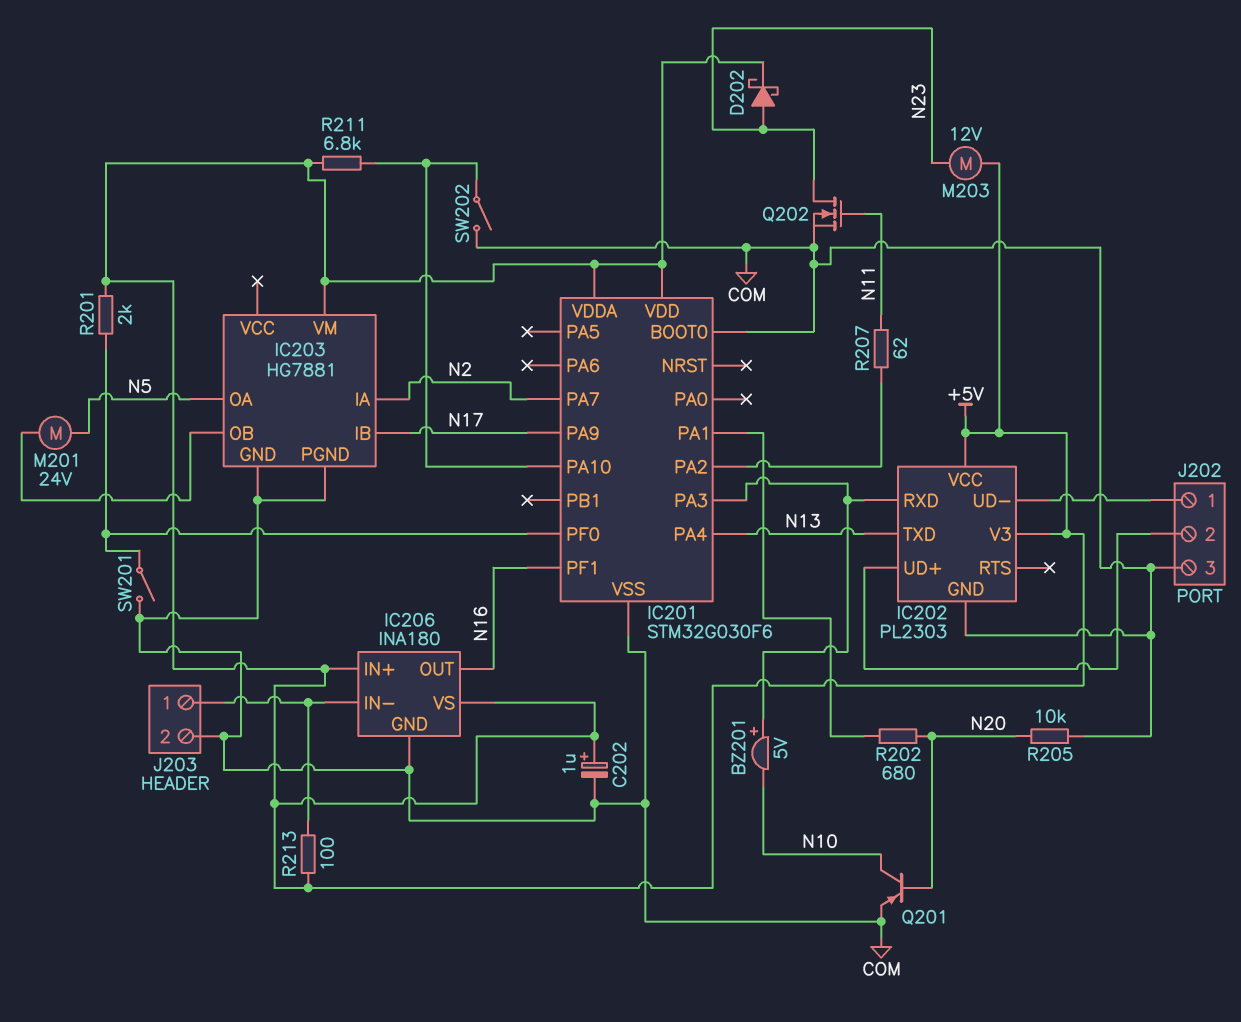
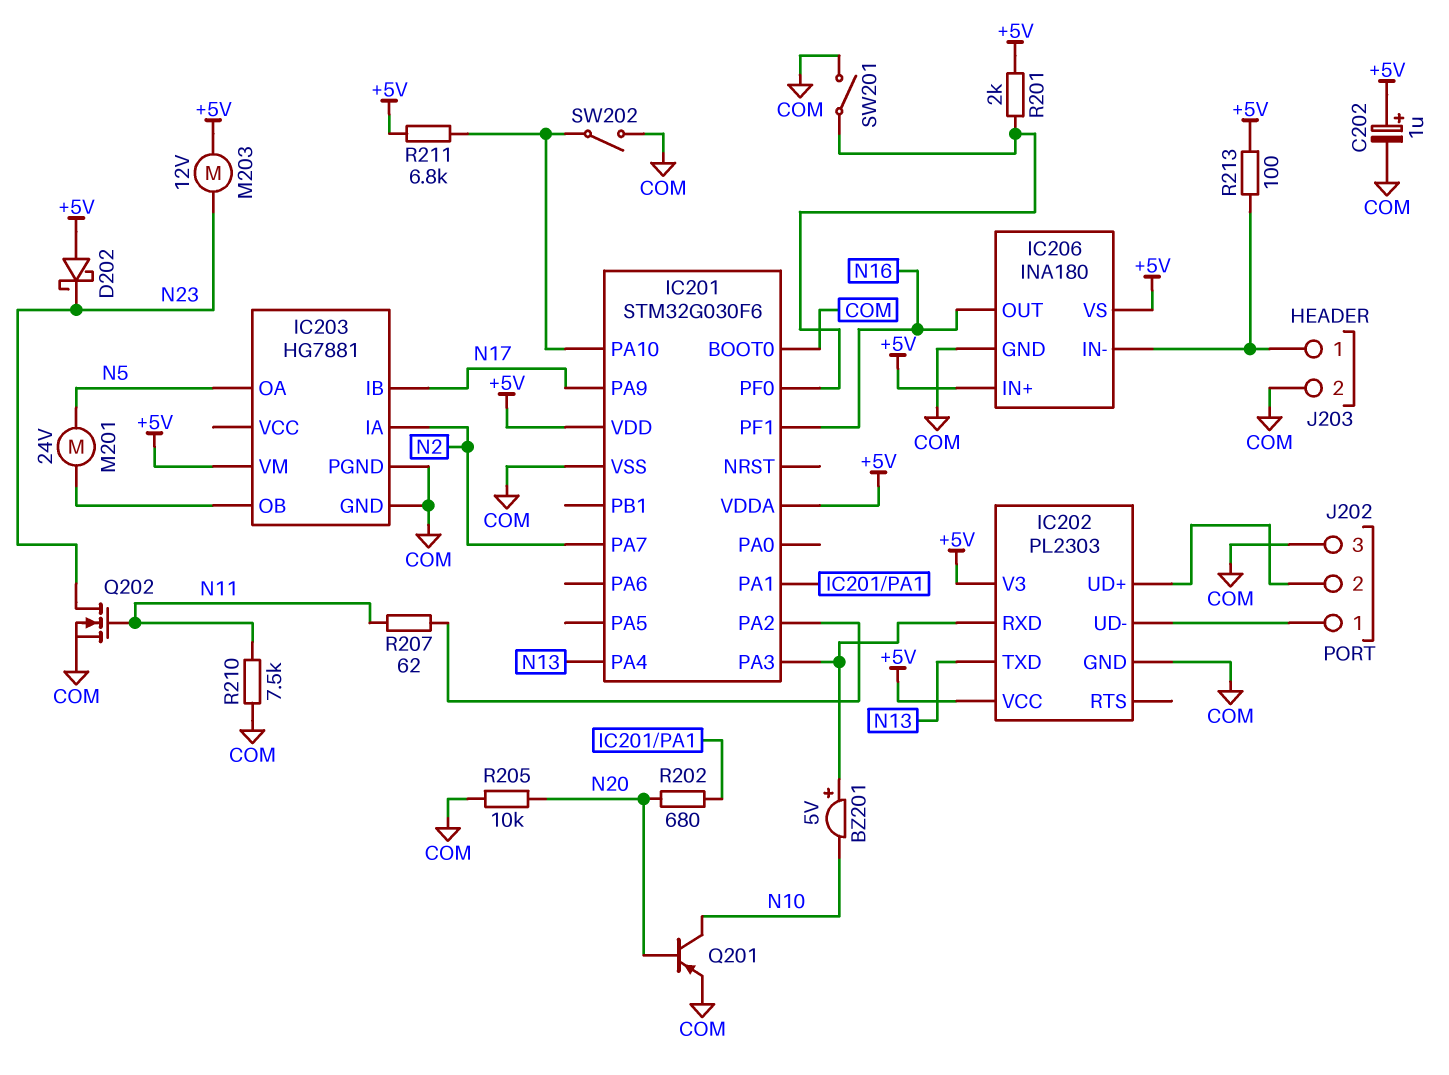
D202: schottky (A N23, K +5V) -> schottky (A +5V, K N23)
R210: none -> 7.5k (COM, N11)

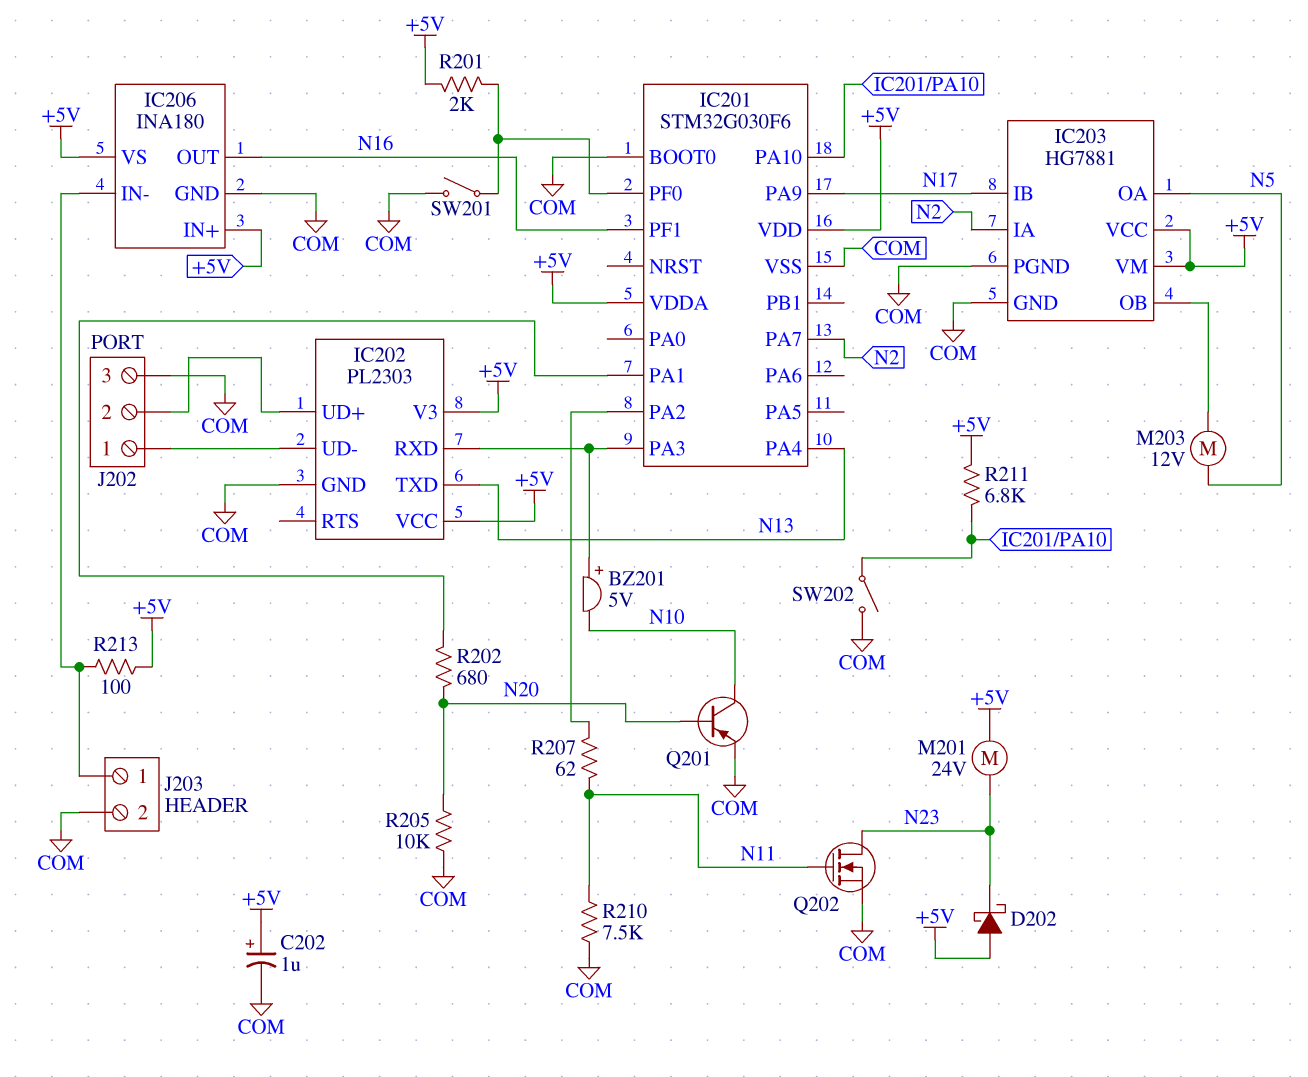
IC203 pin VCC: none -> +5V
M201: motor 24V (IC203/OB, N5) -> motor 24V (+5V, N23)
M203: motor 12V (+5V, N23) -> motor 12V (IC203/OB, N5)

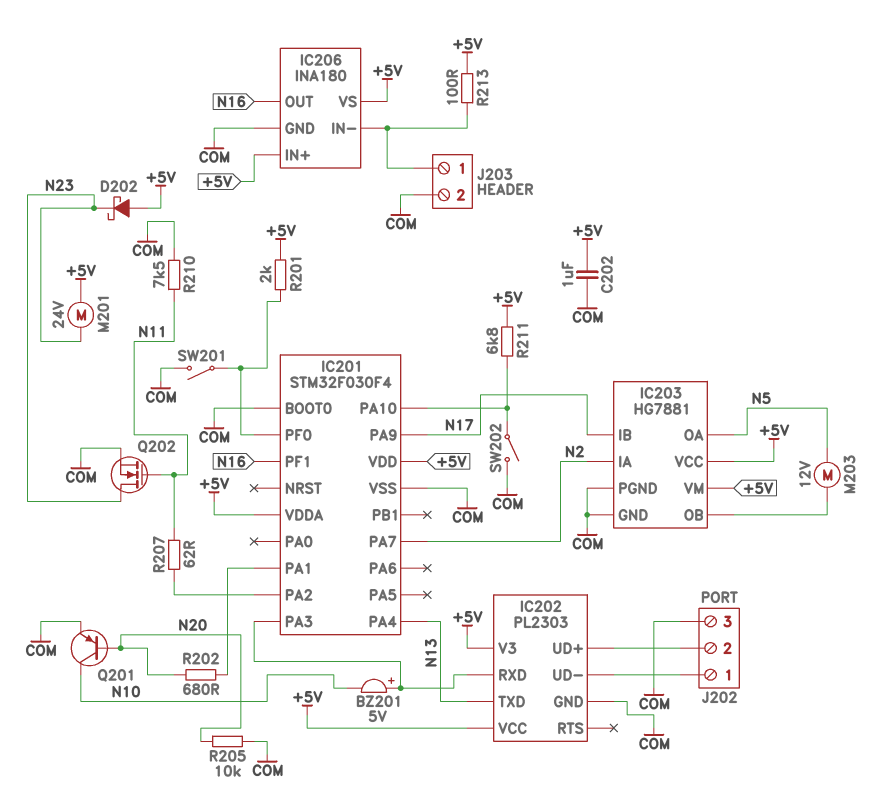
C202: 1uF (plus +5V, minus COM) -> 1uF (+5V, COM)
IC201: STM32G030F6 -> STM32F030F4

